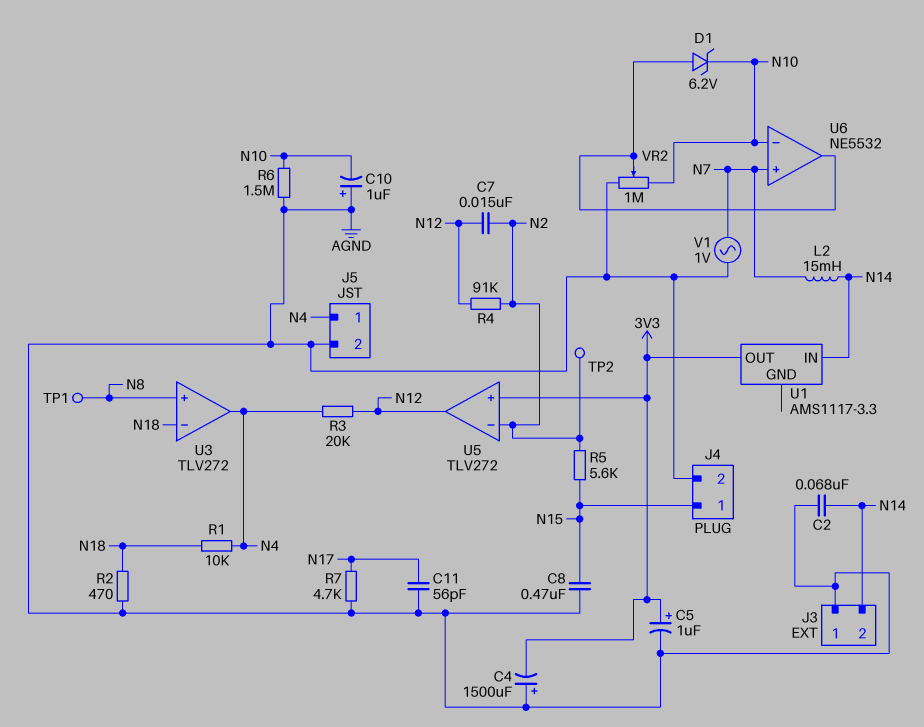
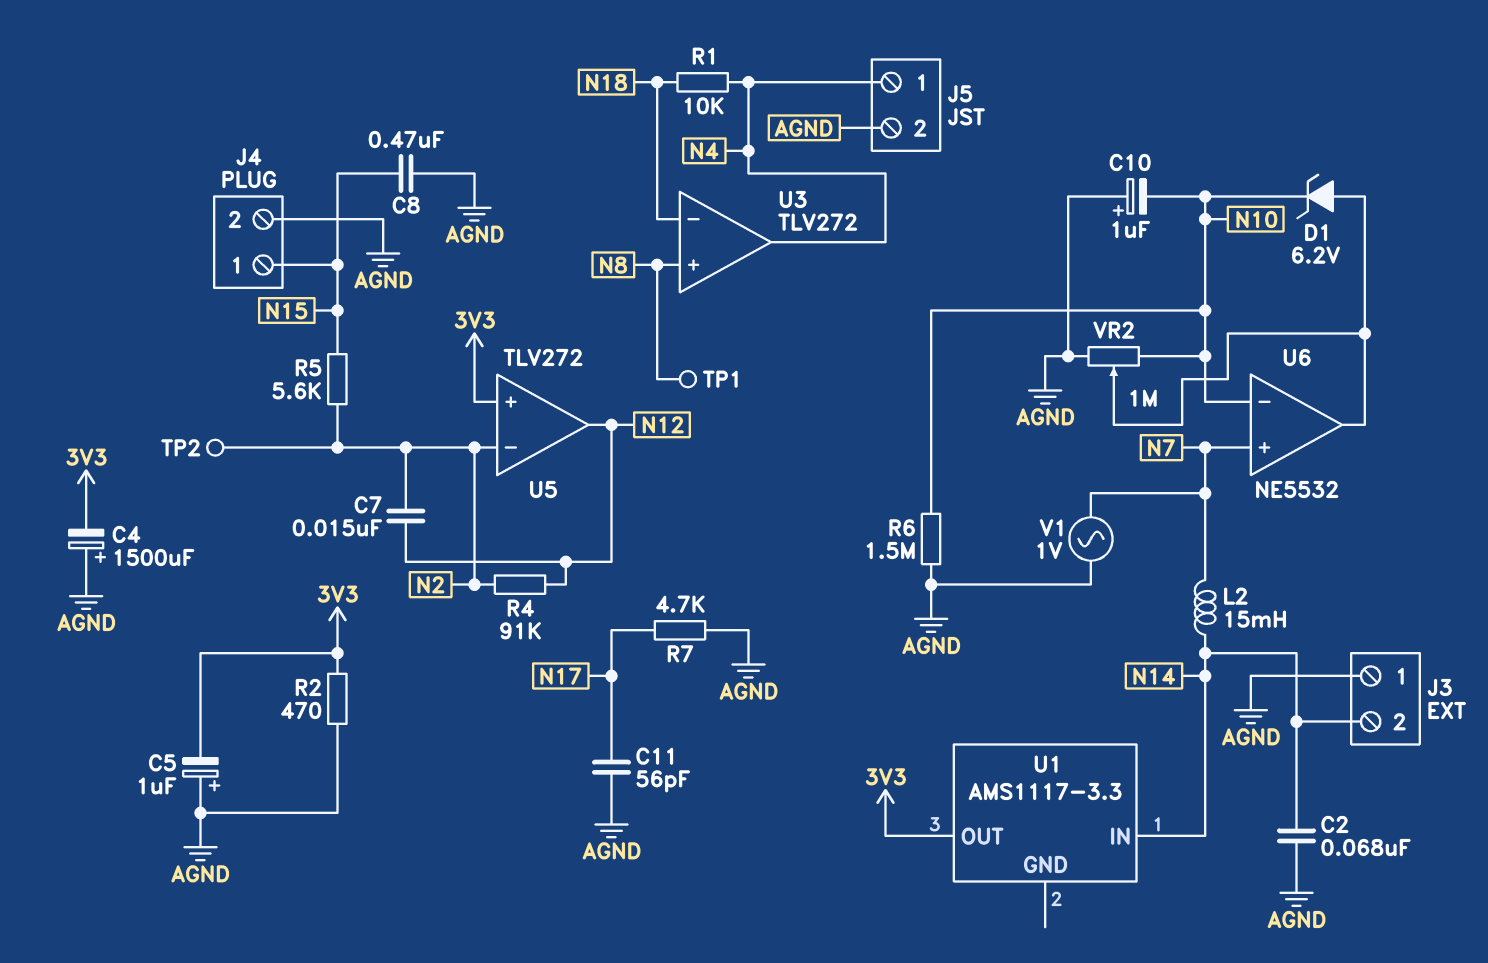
C5: 1uF (plus 3V3, minus AGND) -> 1uF (plus AGND, minus 3V3)
R2: 470 (AGND, N18) -> 470 (3V3, AGND)
R3: 20k (N4, N12) -> none

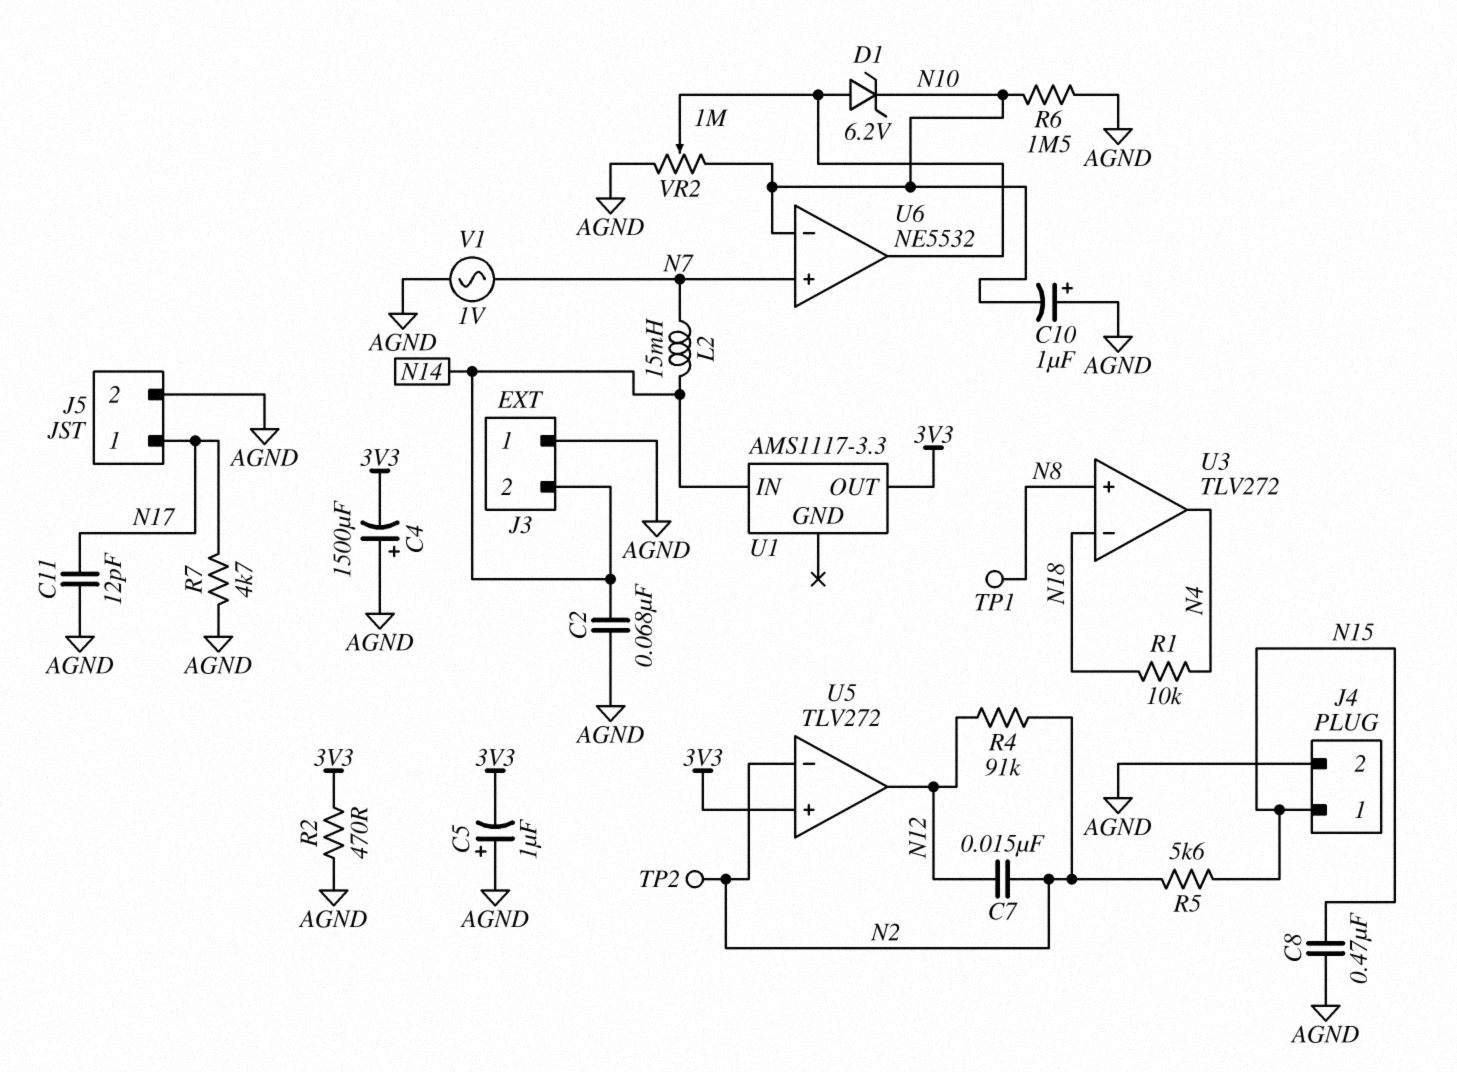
C11: 56pF (AGND, N17) -> 12pF (AGND, N17)
J5 pin 1: N4 -> N17

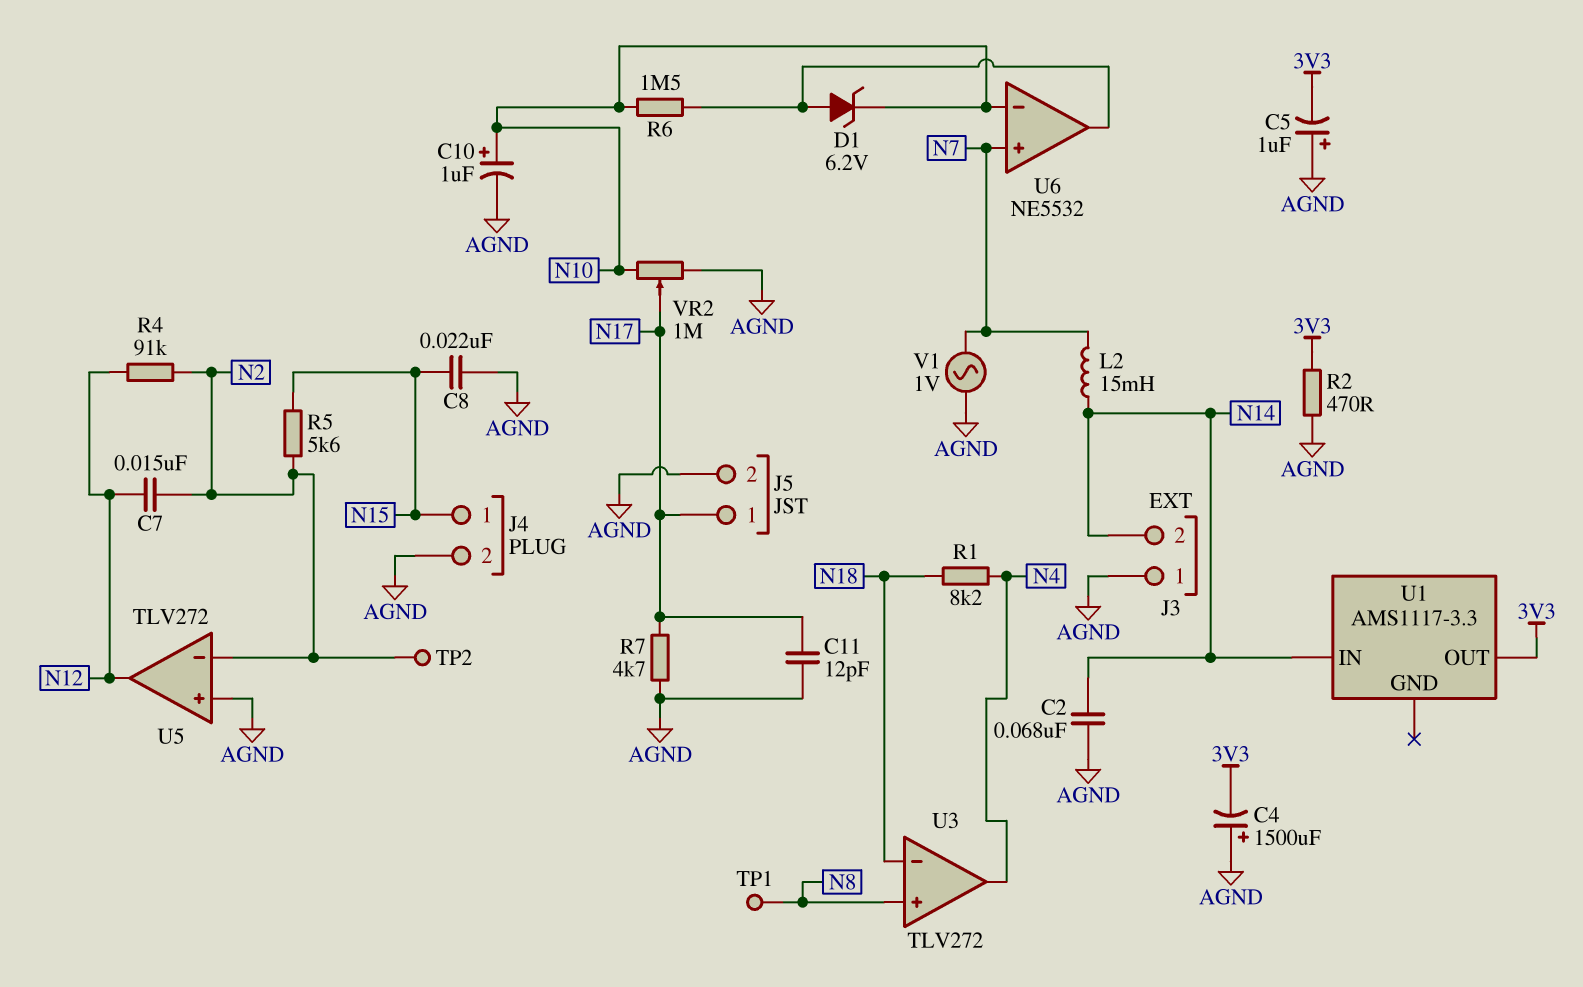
C8: 470nF (AGND, N15) -> 22nF (AGND, N15)
C10: 1uF (plus AGND, minus N10) -> 1uF (plus N10, minus AGND)
R1: 10k (N4, N18) -> 8.2k (N4, N18)
R6: 1.5M (AGND, N10) -> 1.5M (N10, U6/out)
U5 pin in+: 3V3 -> AGND
VR2: 1M (AGND, N10, wiper U6/out) -> 1M (AGND, N10, wiper N17)

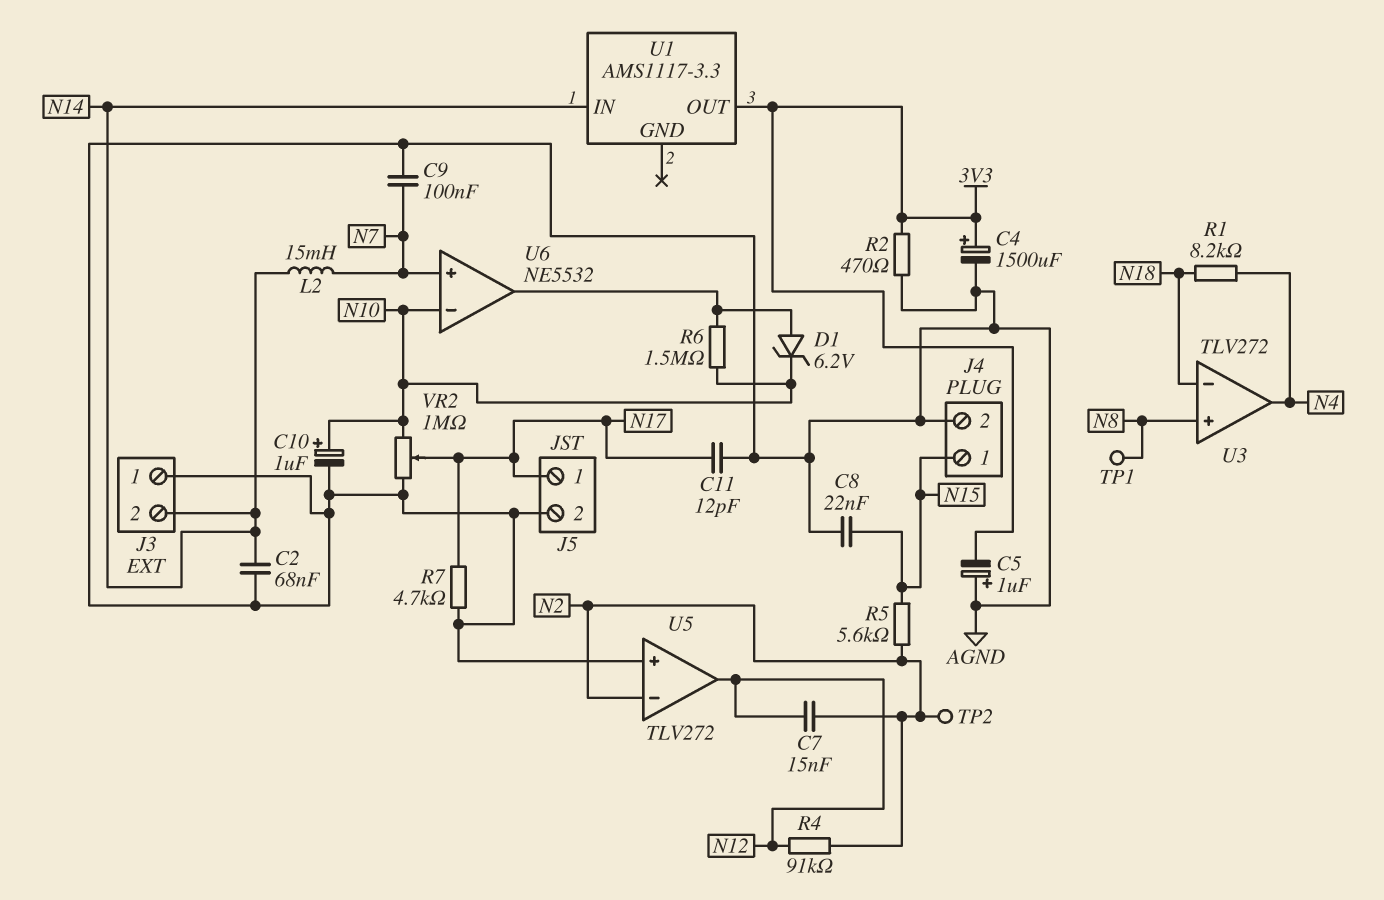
C4: 1500uF (plus AGND, minus 3V3) -> 1500uF (plus 3V3, minus AGND)
C9: none -> 100nF (AGND, N7)
V1: AC 1V (AGND, N7) -> none

